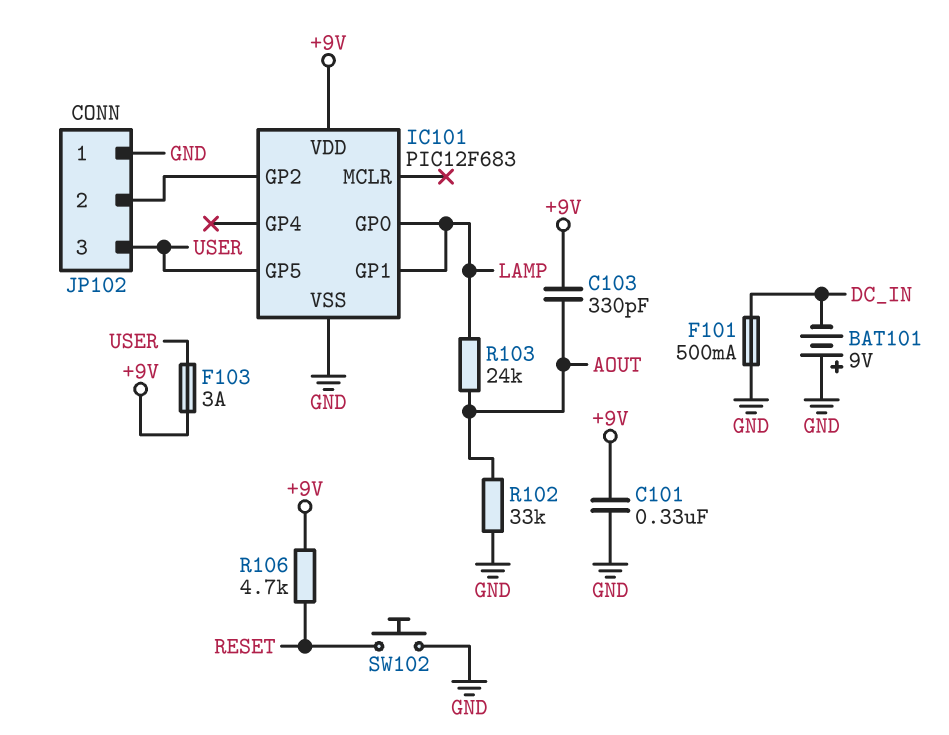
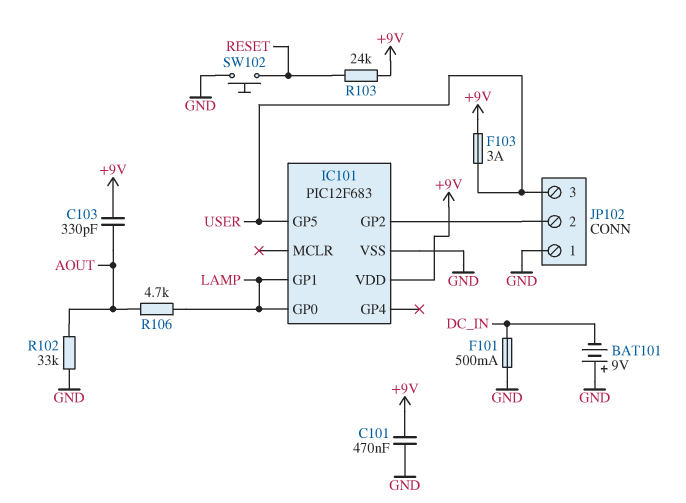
C101: 330nF (+9V, GND) -> 470nF (+9V, GND)
R103: 24k (AOUT, LAMP) -> 24k (+9V, RESET)
R106: 4.7k (+9V, RESET) -> 4.7k (AOUT, LAMP)

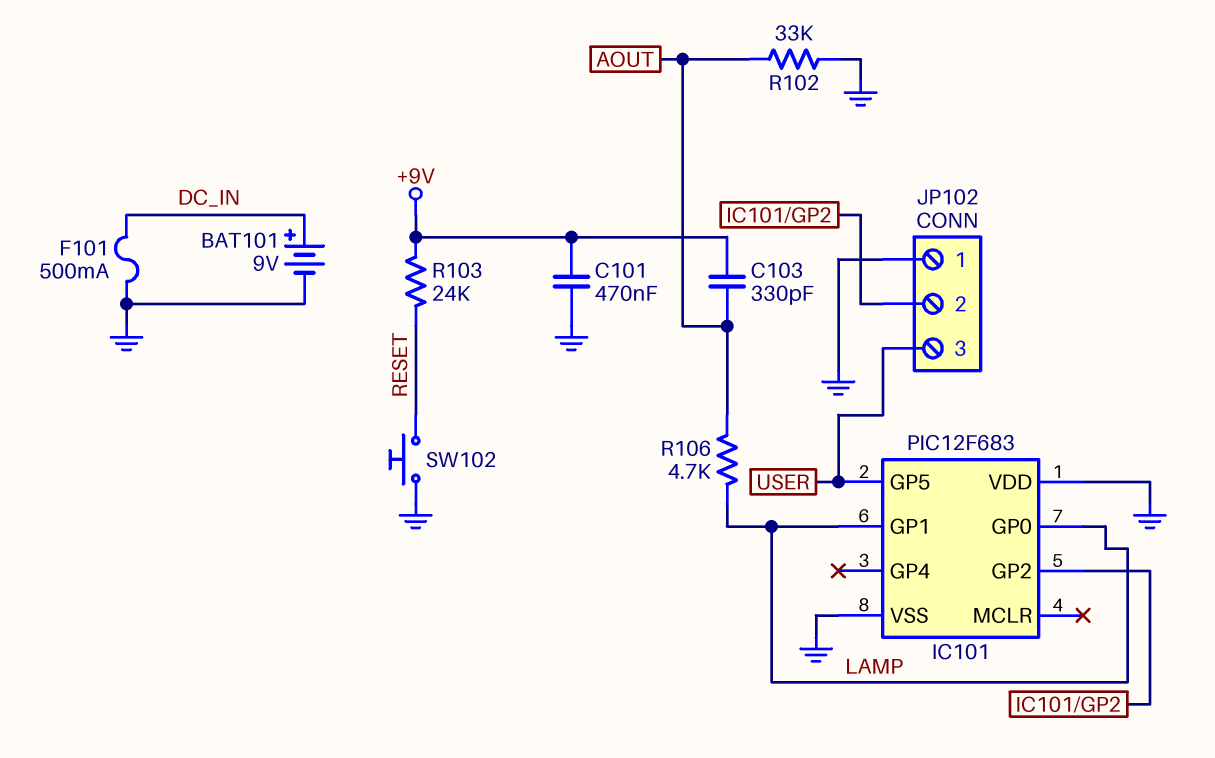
BAT101: 9V (plus GND, minus DC_IN) -> 9V (plus DC_IN, minus GND)
F103: 3A (+9V, USER) -> none
IC101 pin VDD: +9V -> GND

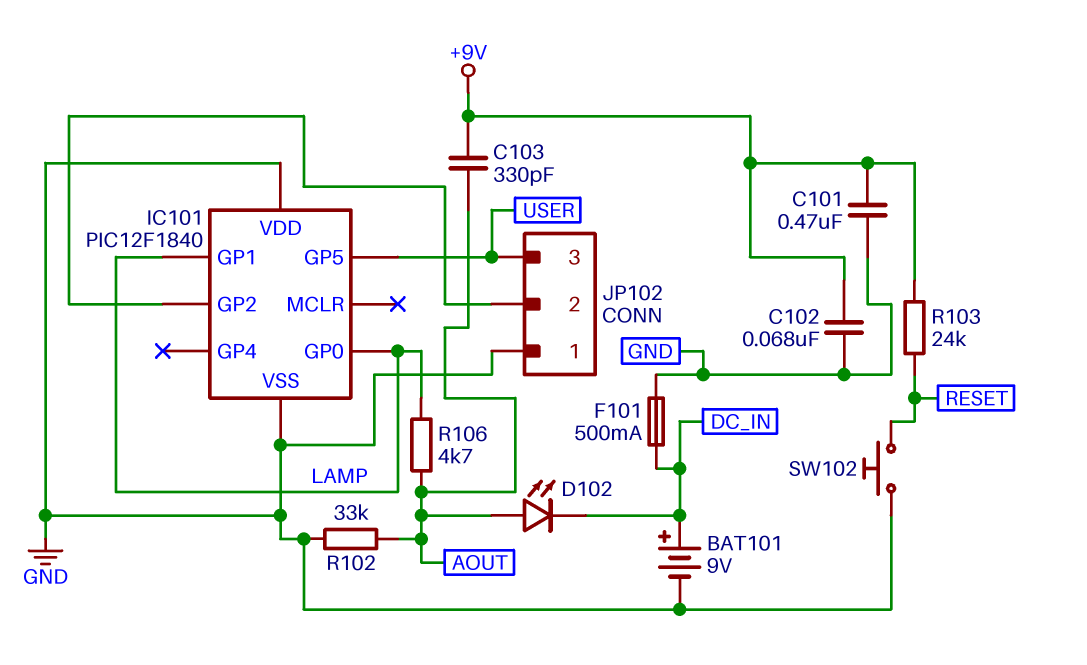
C102: none -> 68nF (+9V, GND)
D102: none -> LED (A AOUT, K DC_IN)
IC101: PIC12F683 -> PIC12F1840

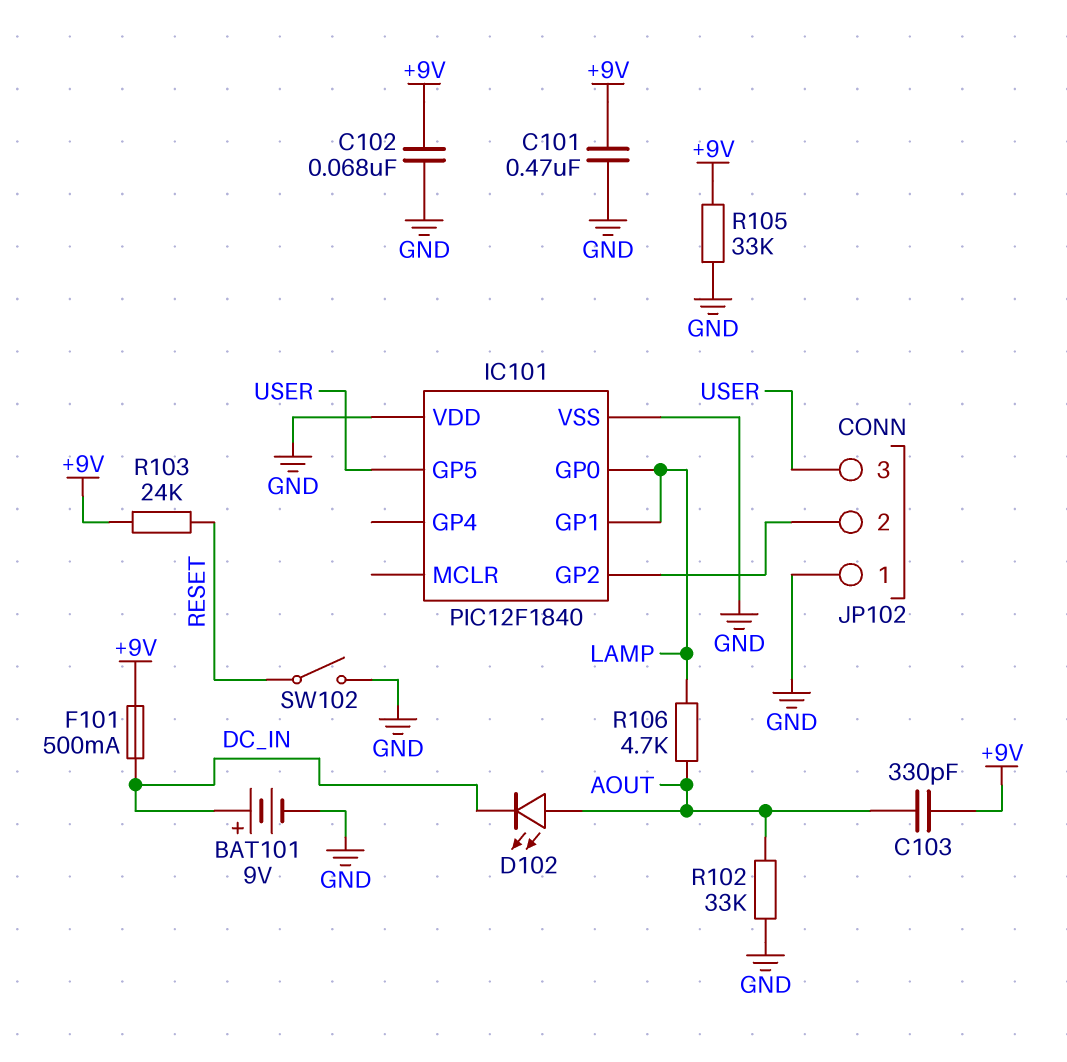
F101: 500mA (DC_IN, GND) -> 500mA (+9V, DC_IN)
R105: none -> 33k (+9V, GND)
SW102: button (GND, RESET) -> switch (GND, RESET)

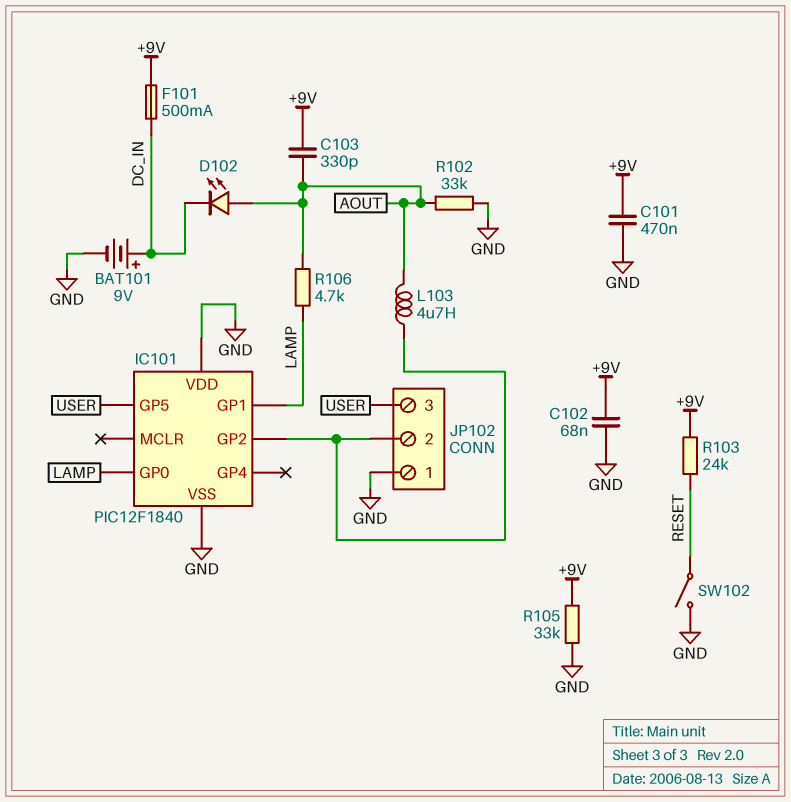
L103: none -> 4.7uH (AOUT, IC101/GP2)

